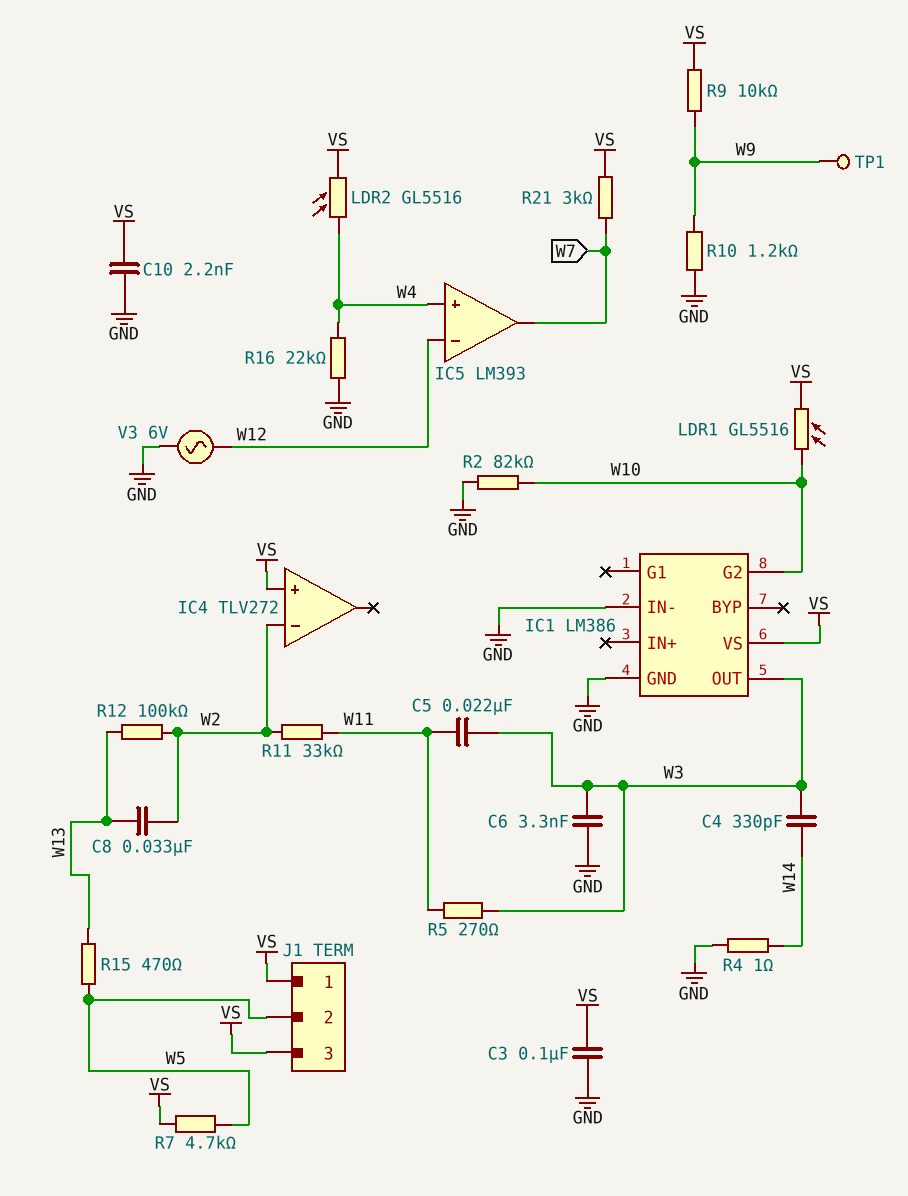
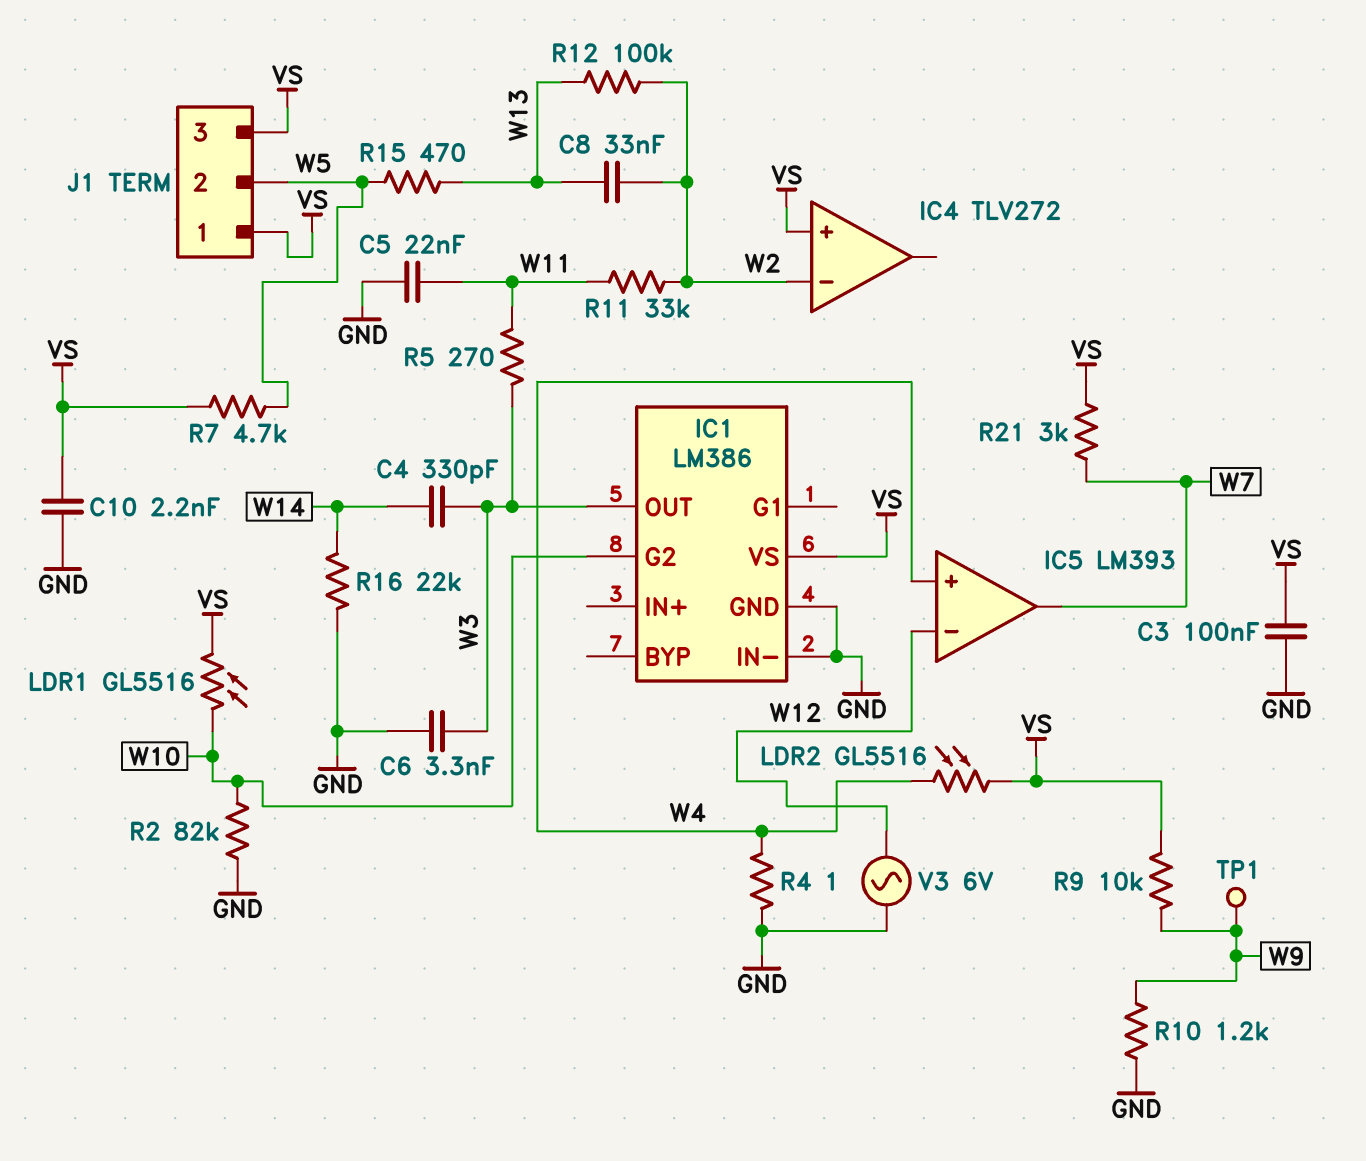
C5: 22nF (W3, W11) -> 22nF (GND, W11)
R4: 1 (GND, W14) -> 1 (GND, W4)
R16: 22k (GND, W4) -> 22k (GND, W14)

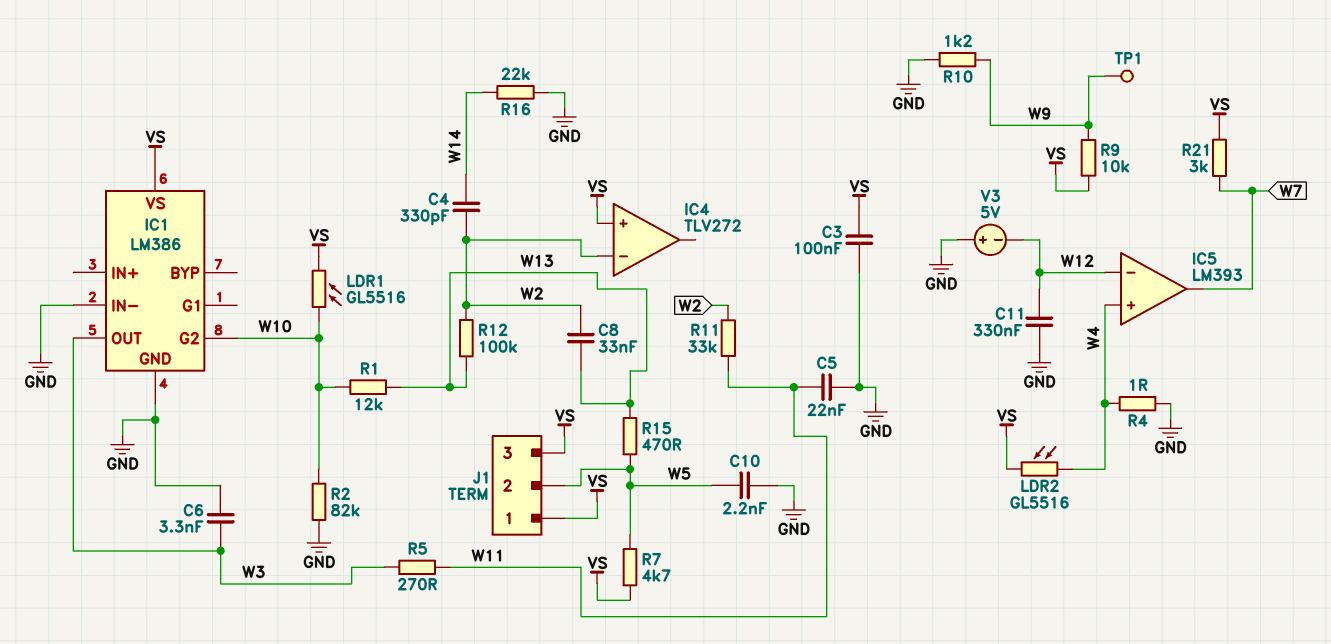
C4: 330pF (W3, W14) -> 330pF (W2, W14)
C10: 2.2nF (GND, VS) -> 2.2nF (GND, W5)
C11: none -> 330nF (GND, W12)
R1: none -> 12k (W10, W13)
V3: AC 6V (GND, W12) -> 5V (plus GND, minus W12)

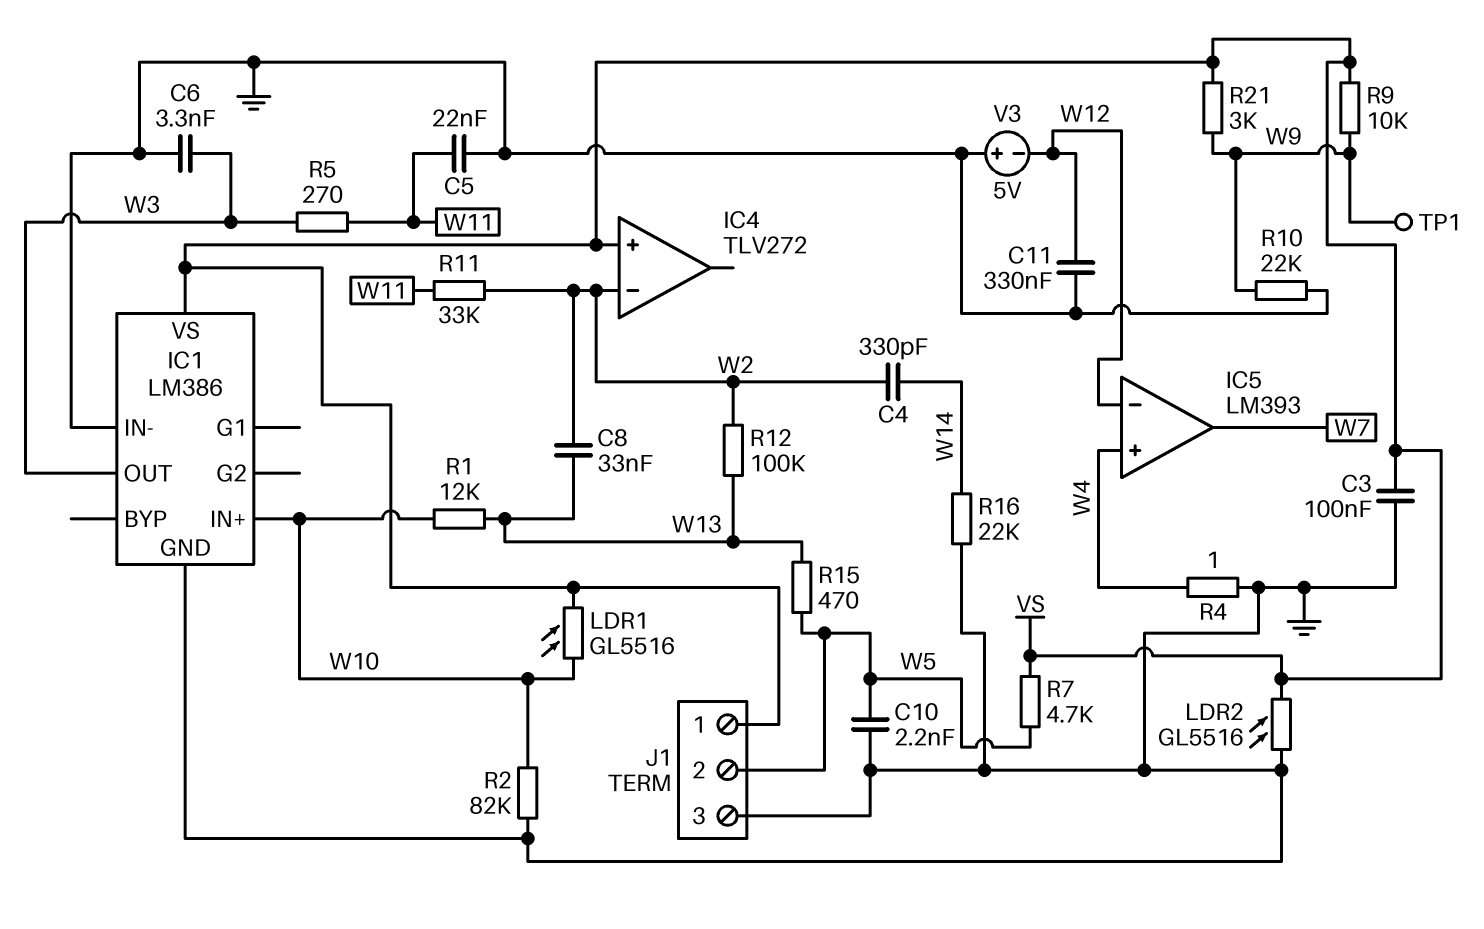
IC1 pin G2: W10 -> none
IC1 pin IN+: none -> W10
J1 pin 3: VS -> GND
LDR2: GL5516 (VS, W4) -> GL5516 (GND, VS)
R10: 1.2k (GND, W9) -> 22k (GND, W9)
R21: 3k (VS, W7) -> 3k (VS, W9)

